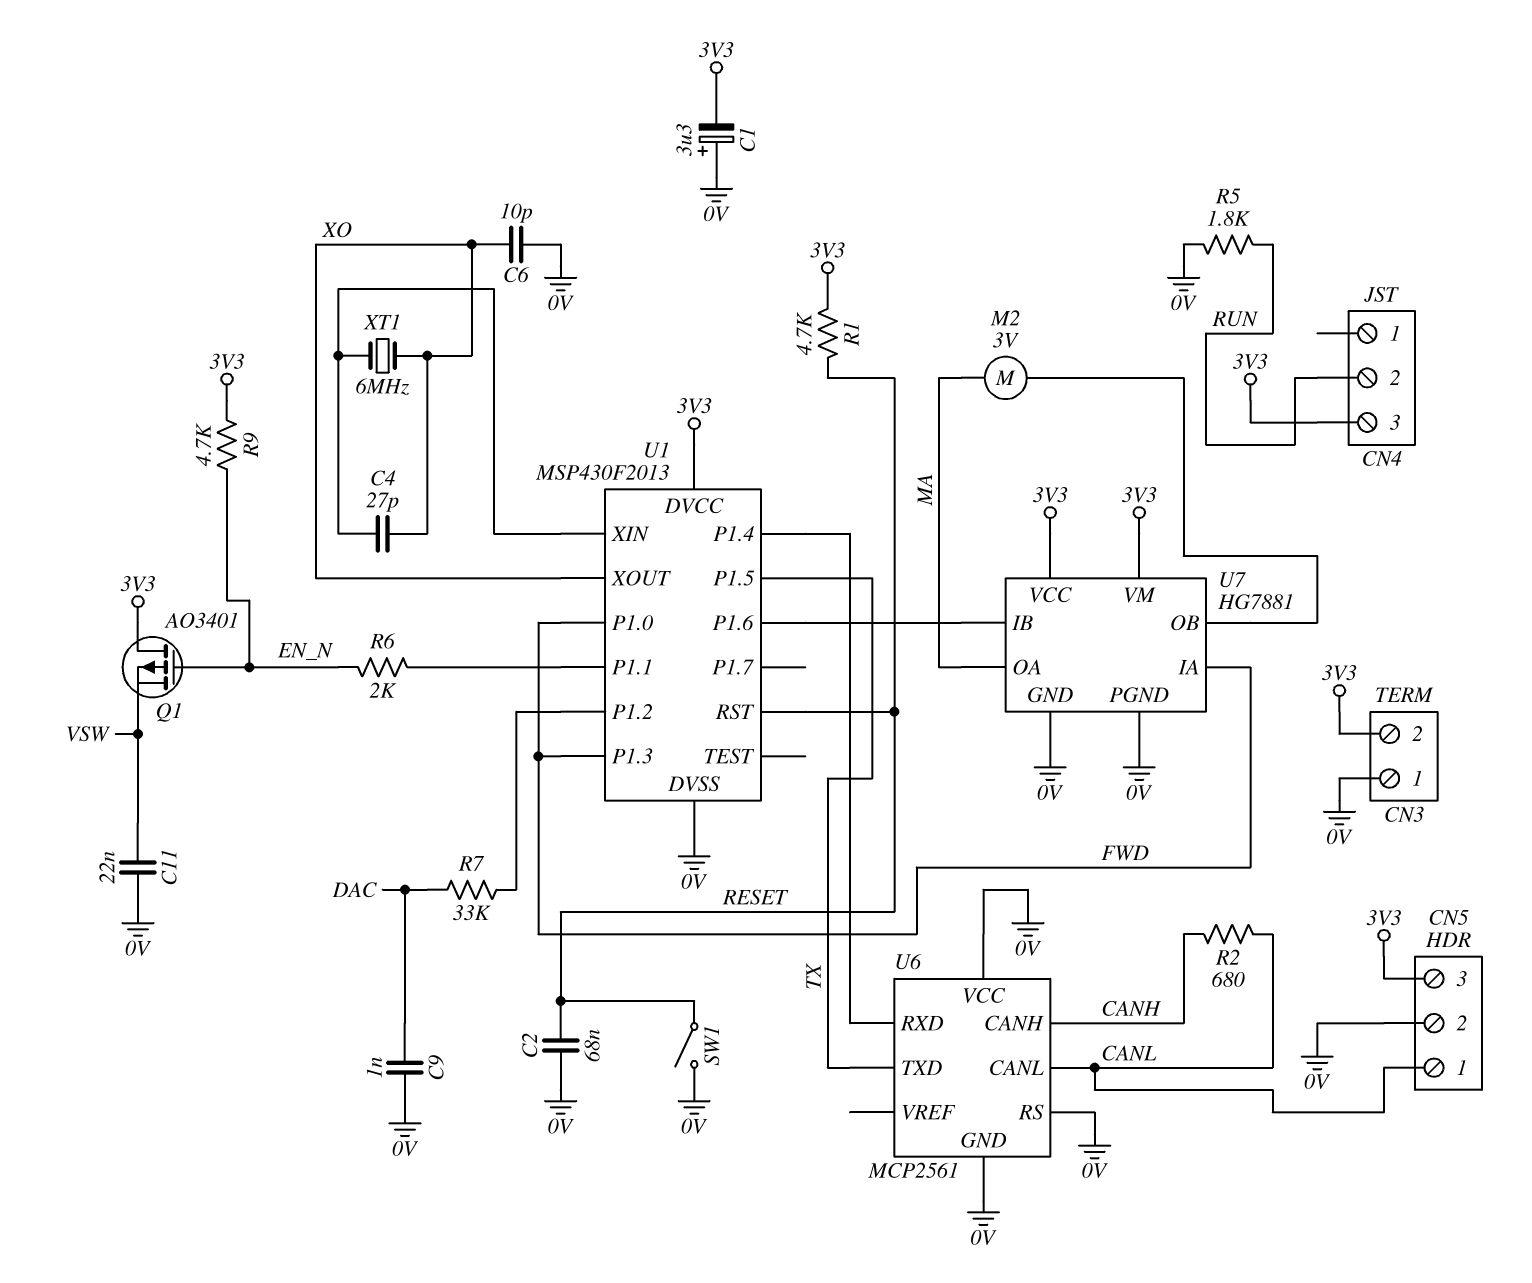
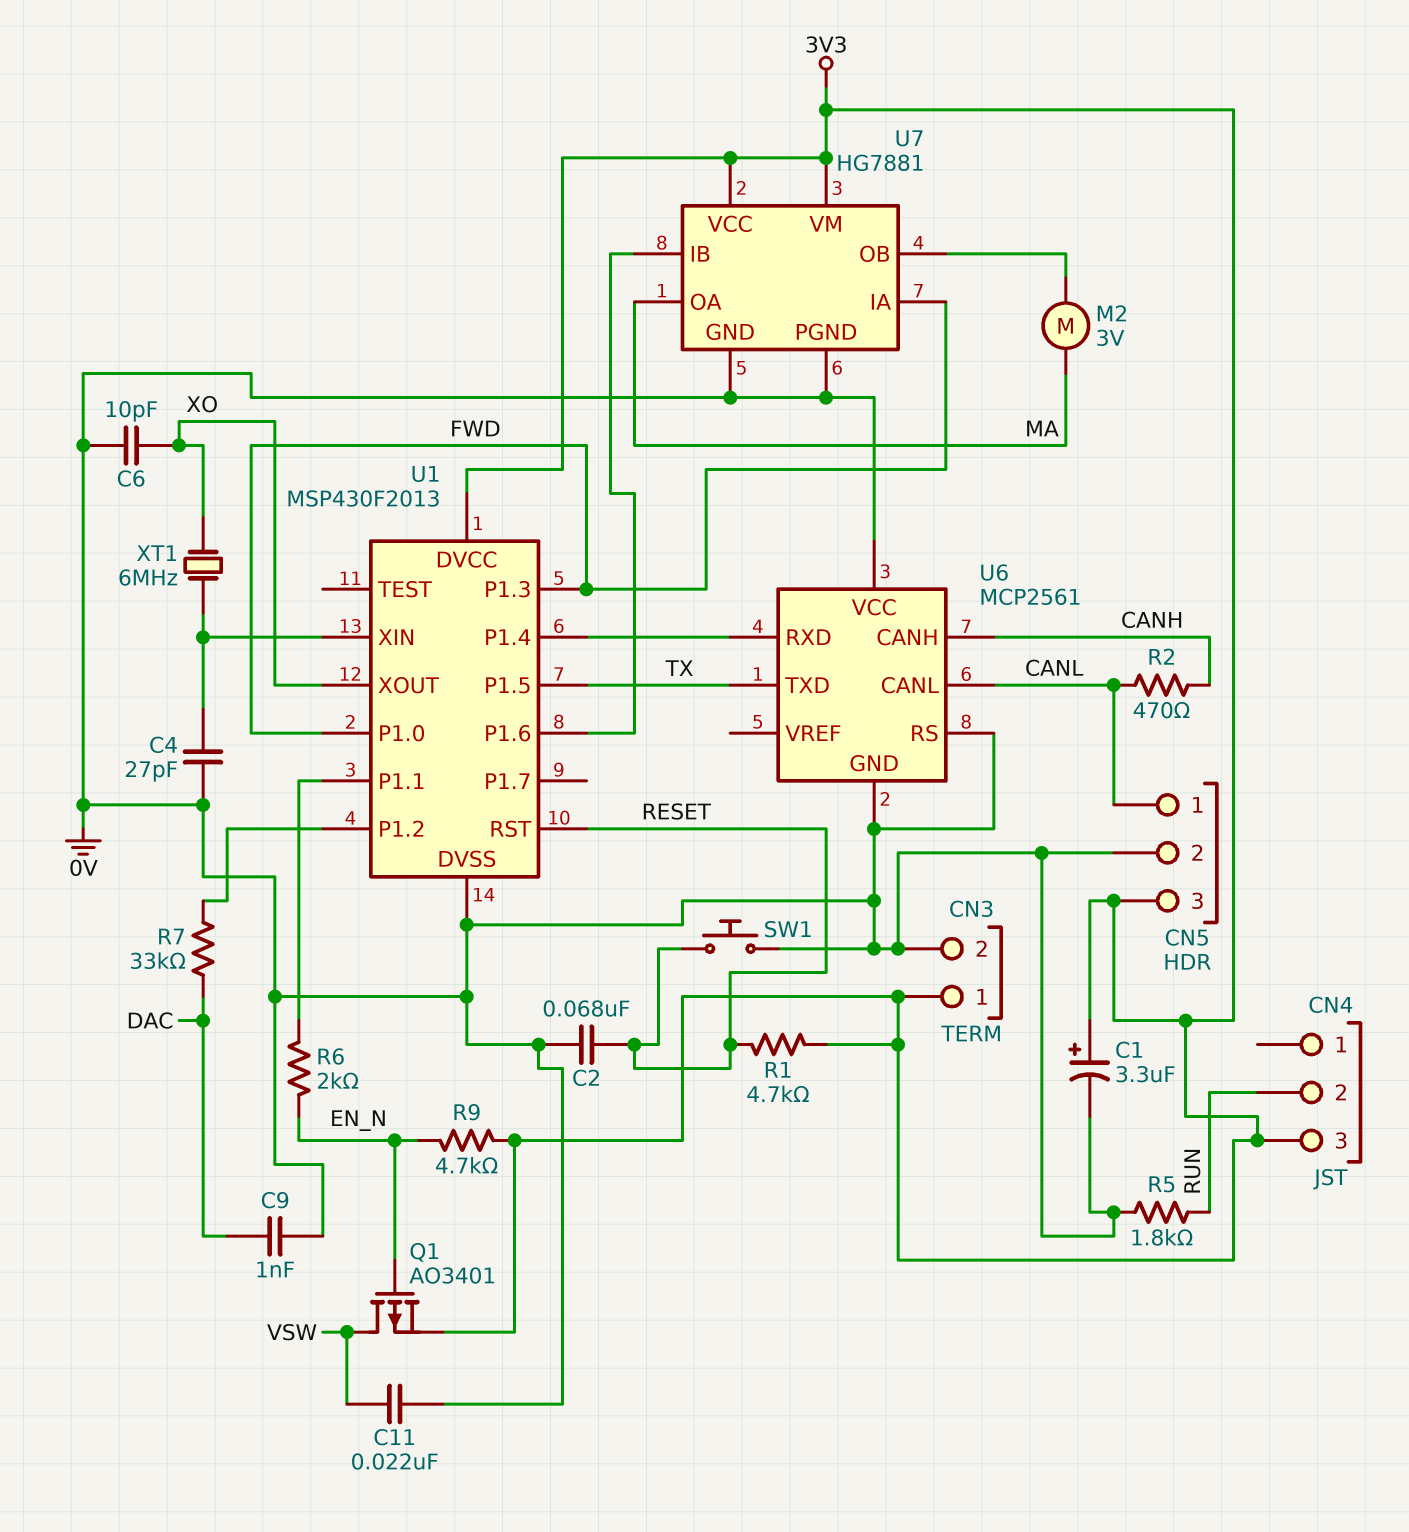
C1: 3.3uF (plus 0V, minus 3V3) -> 3.3uF (plus 3V3, minus 0V)
C4: 27pF (U1/XIN, XO) -> 27pF (0V, U1/XIN)
CN3 pin 1: 0V -> 3V3
CN3 pin 2: 3V3 -> 0V
Q1: PMOS AO3401 (G EN_N, D 3V3, S VSW) -> PMOS AO3401 (G EN_N, D VSW, S 3V3)
R2: 680 (CANH, CANL) -> 470 (CANH, CANL)
SW1: switch (0V, RESET) -> button (0V, RESET)

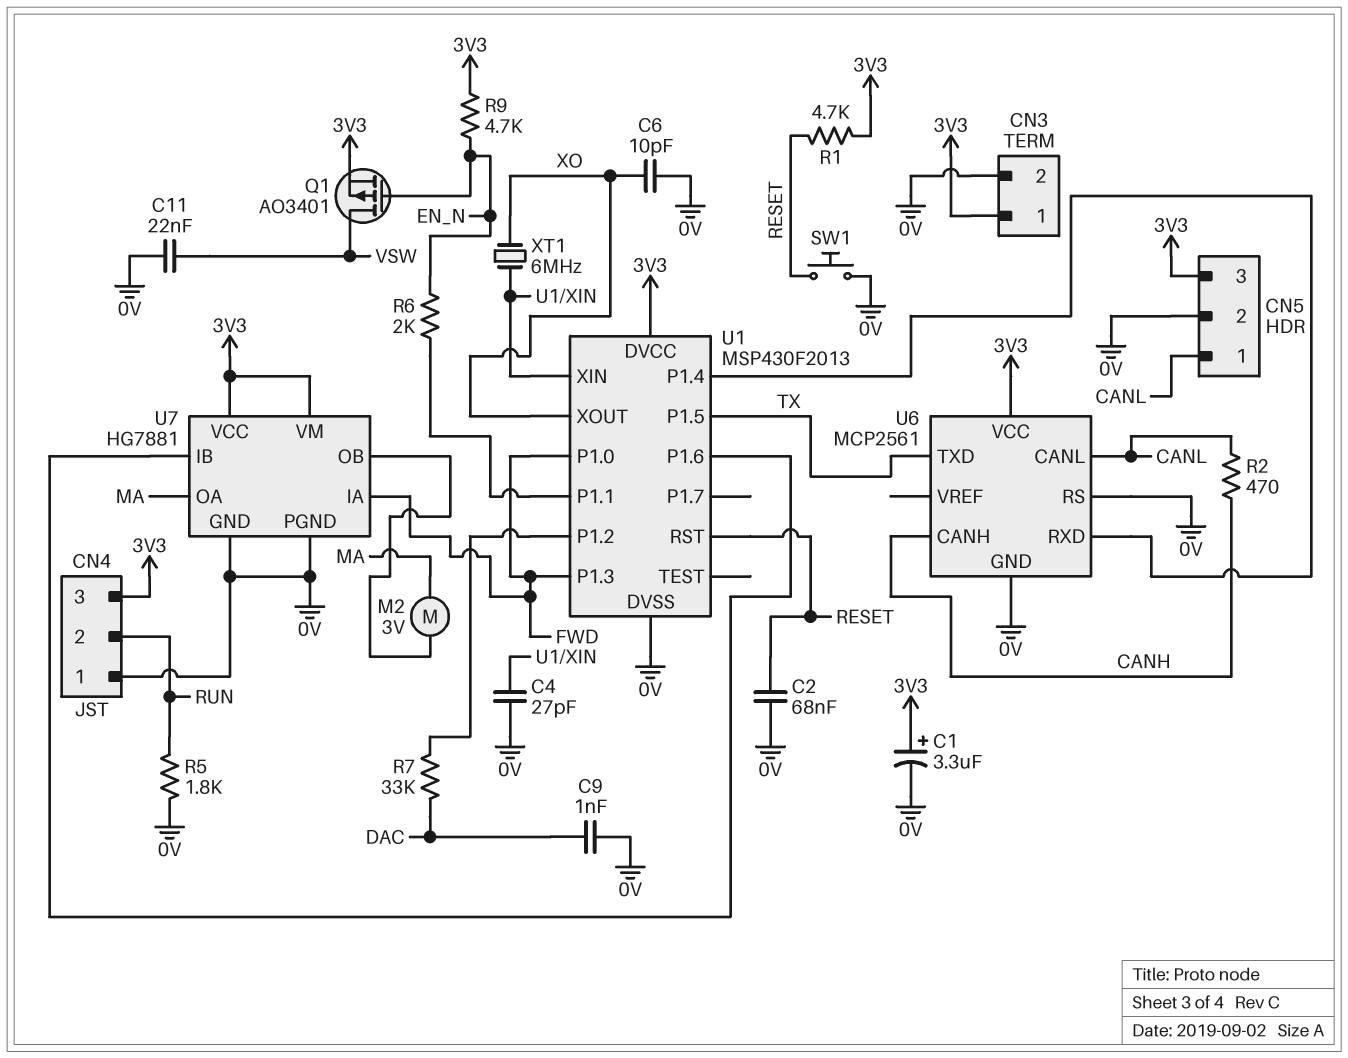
CN4 pin 1: none -> 0V
U6 pin VCC: 0V -> 3V3

